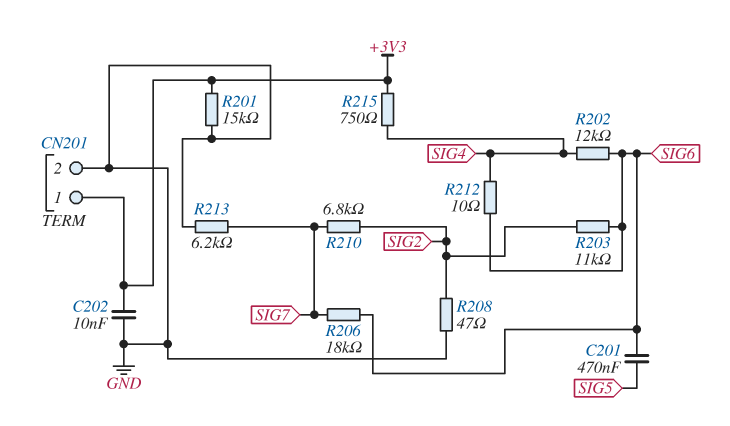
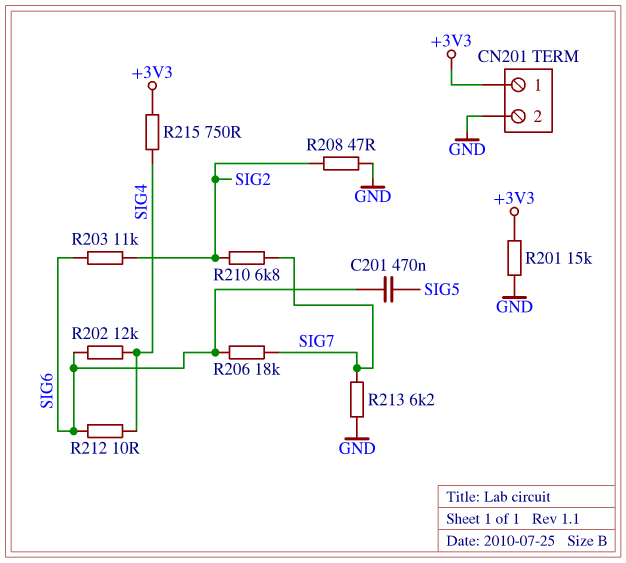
C202: 10nF (+3V3, GND) -> none

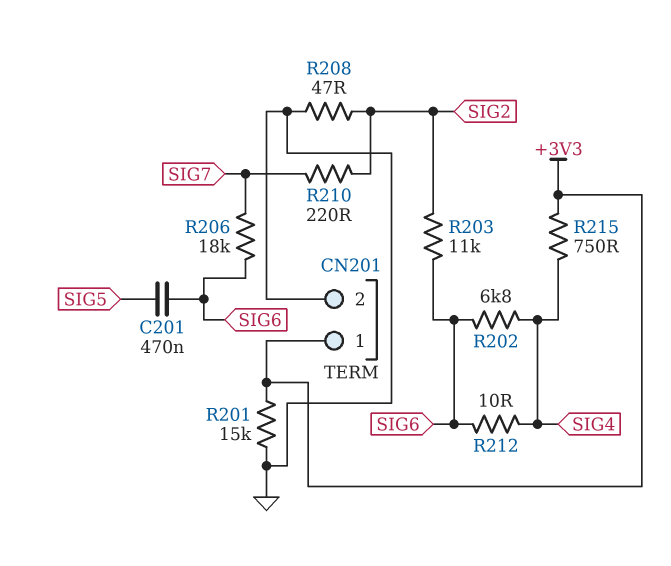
R202: 12k (SIG4, SIG6) -> 6.8k (SIG4, SIG6)
R210: 6.8k (SIG2, SIG7) -> 220 (SIG2, SIG7)
R213: 6.2k (GND, SIG7) -> none

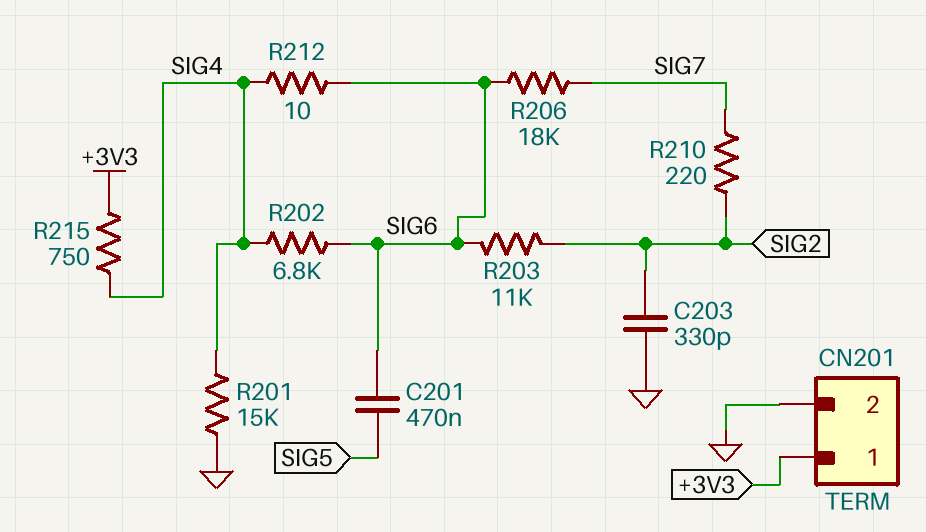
C203: none -> 330pF (GND, SIG2)
R201: 15k (+3V3, GND) -> 15k (GND, SIG4)
R208: 47 (GND, SIG2) -> none

